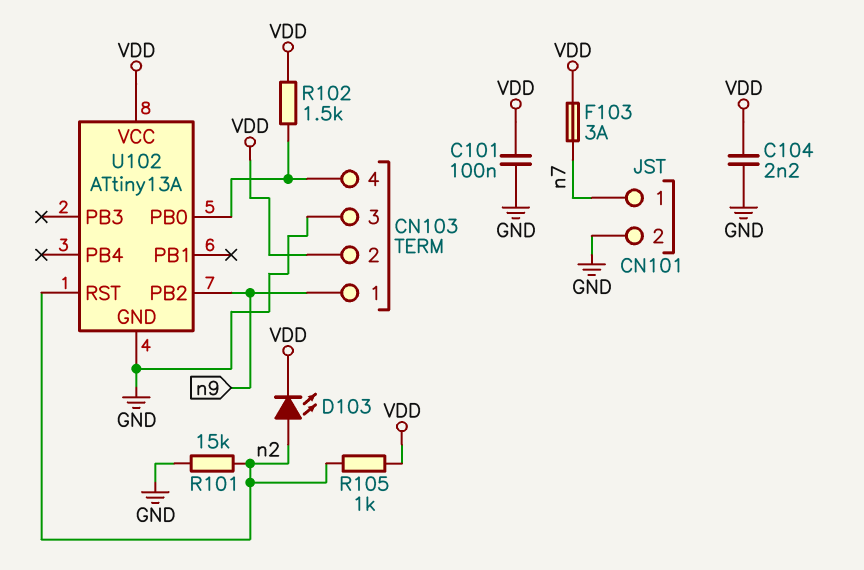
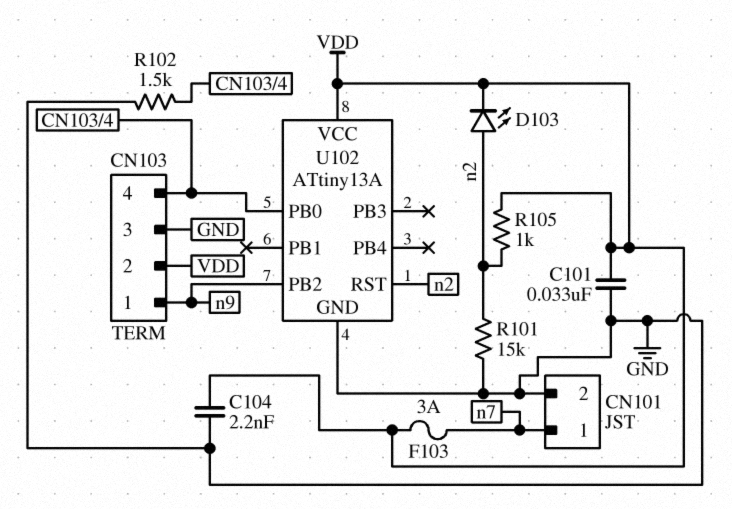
C101: 100nF (GND, VDD) -> 33nF (GND, VDD)
R102: 1.5k (CN103/4, VDD) -> 1.5k (CN103/4, GND)

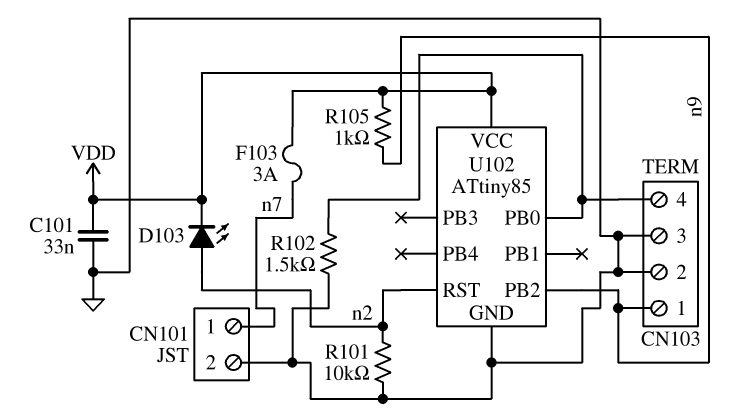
C104: 2.2nF (GND, VDD) -> none
CN103 pin 2: VDD -> GND
R101: 15k (GND, n2) -> 10k (GND, n2)
R105: 1k (VDD, n2) -> 1k (VDD, n9)
U102: ATtiny13A -> ATtiny85

